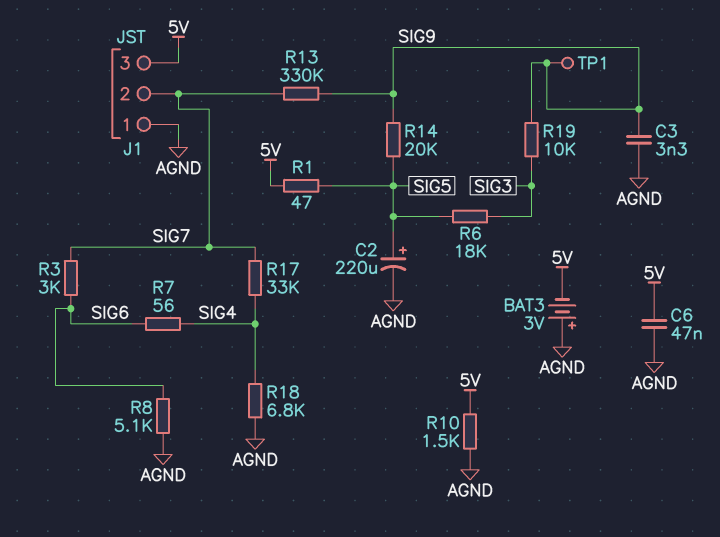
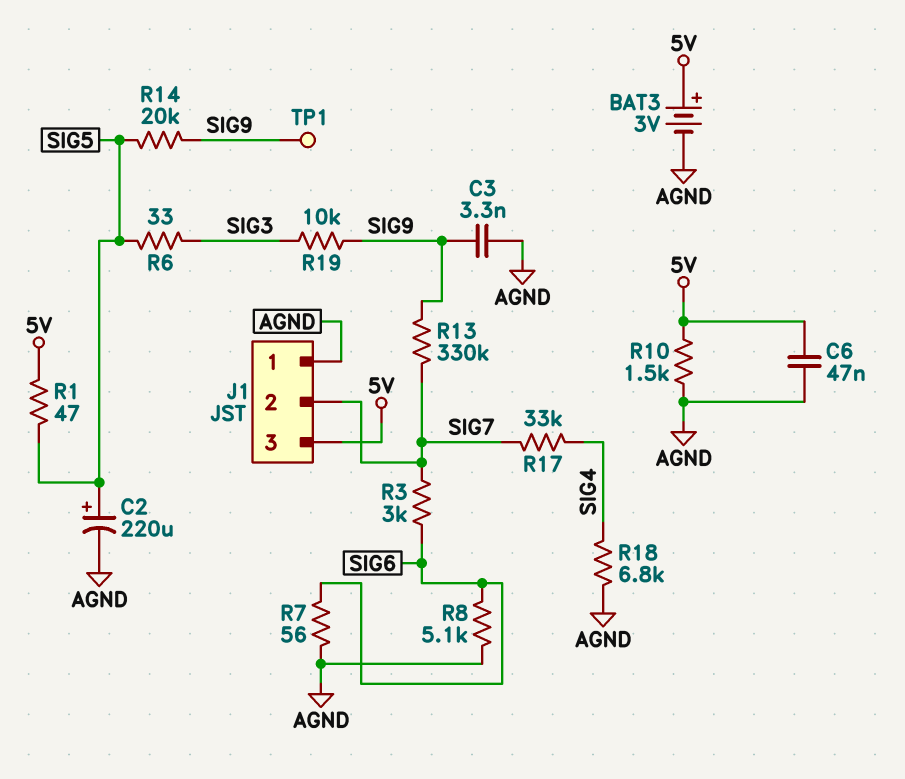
BAT3: 3V (plus AGND, minus 5V) -> 3V (plus 5V, minus AGND)
R6: 18k (SIG3, SIG5) -> 33 (SIG3, SIG5)
R7: 56 (SIG4, SIG6) -> 56 (AGND, SIG6)

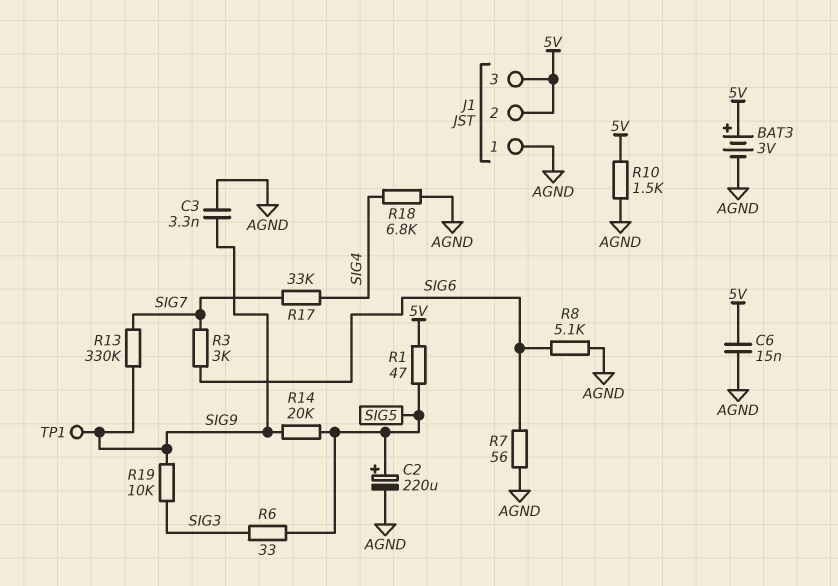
C6: 47nF (5V, AGND) -> 15nF (5V, AGND)
J1 pin 2: SIG7 -> 5V

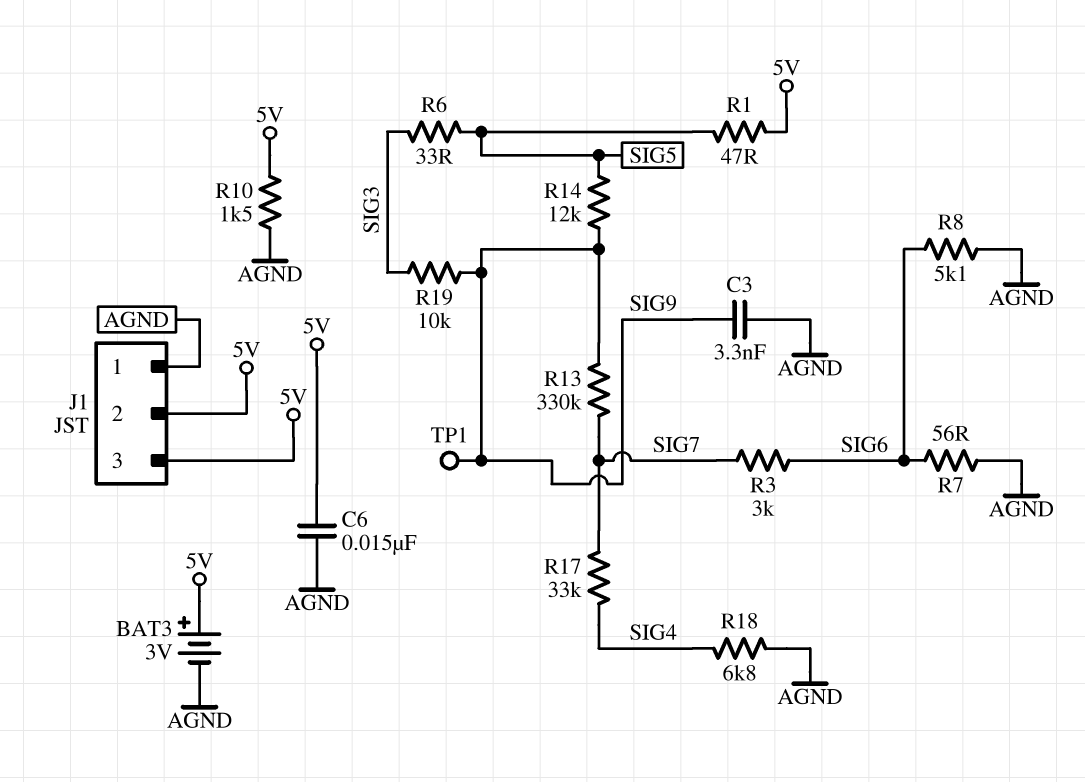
C2: 220uF (plus SIG5, minus AGND) -> none
R14: 20k (SIG5, SIG9) -> 12k (SIG5, SIG9)

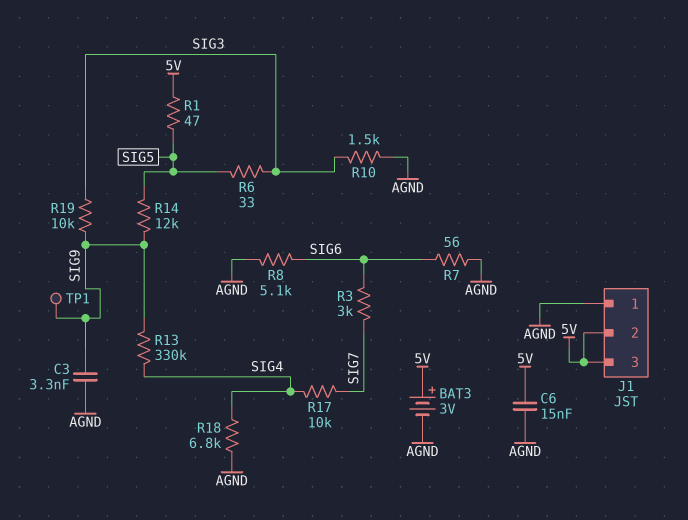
R10: 1.5k (5V, AGND) -> 1.5k (AGND, SIG3)
R13: 330k (SIG7, SIG9) -> 330k (SIG4, SIG9)
R17: 33k (SIG4, SIG7) -> 10k (SIG4, SIG7)

